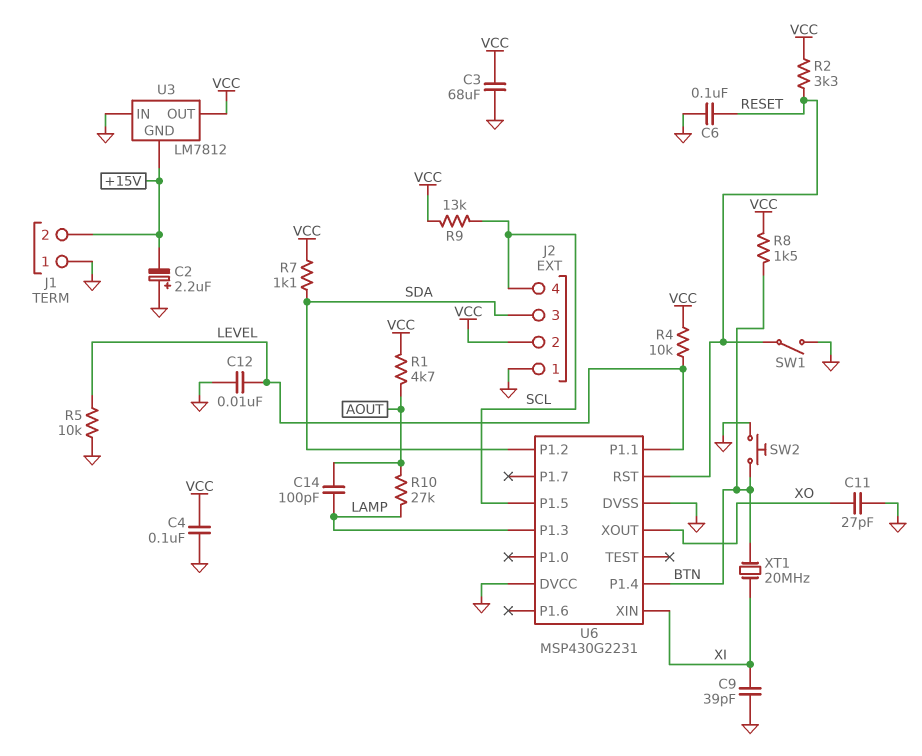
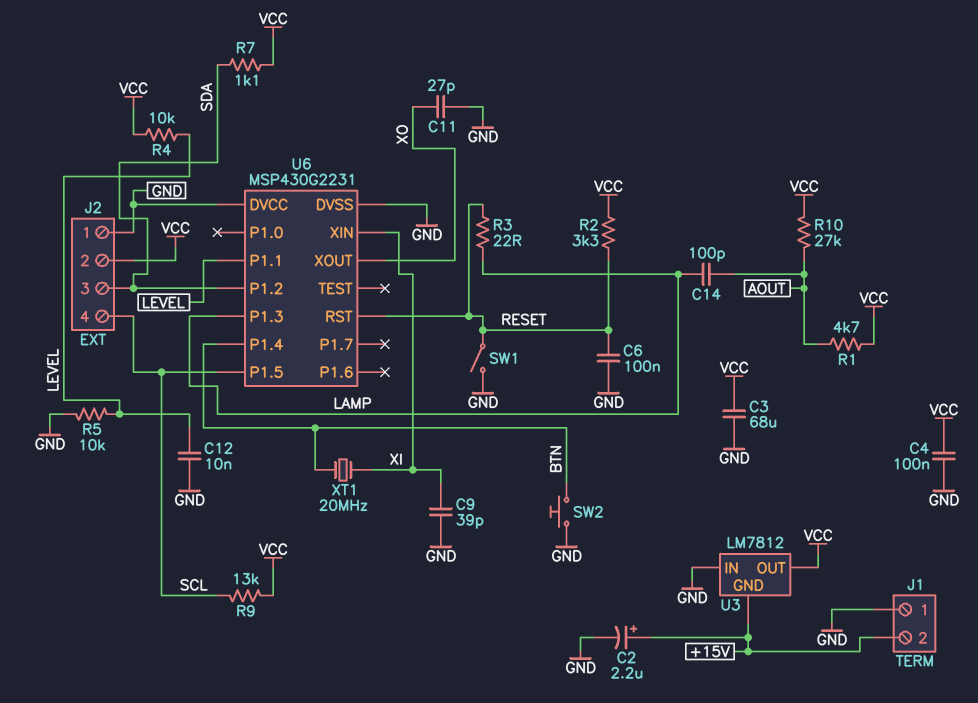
C2: 2.2uF (plus GND, minus +15V) -> 2.2uF (plus +15V, minus GND)
R3: none -> 22 (LAMP, RESET)
R8: 1.5k (BTN, VCC) -> none
R10: 27k (AOUT, LAMP) -> 27k (AOUT, VCC)

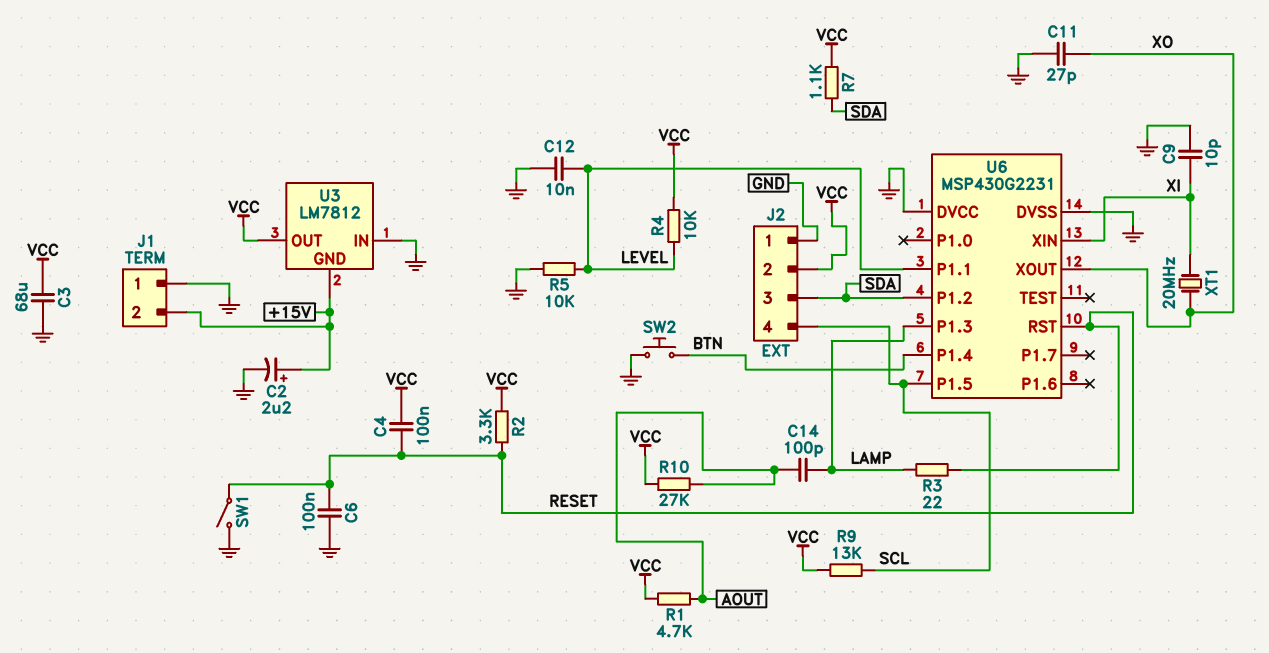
C4: 100nF (GND, VCC) -> 100nF (RESET, VCC)
C9: 39pF (GND, XI) -> 10pF (GND, XI)
XT1: 20MHz (BTN, XI) -> 20MHz (XI, XO)

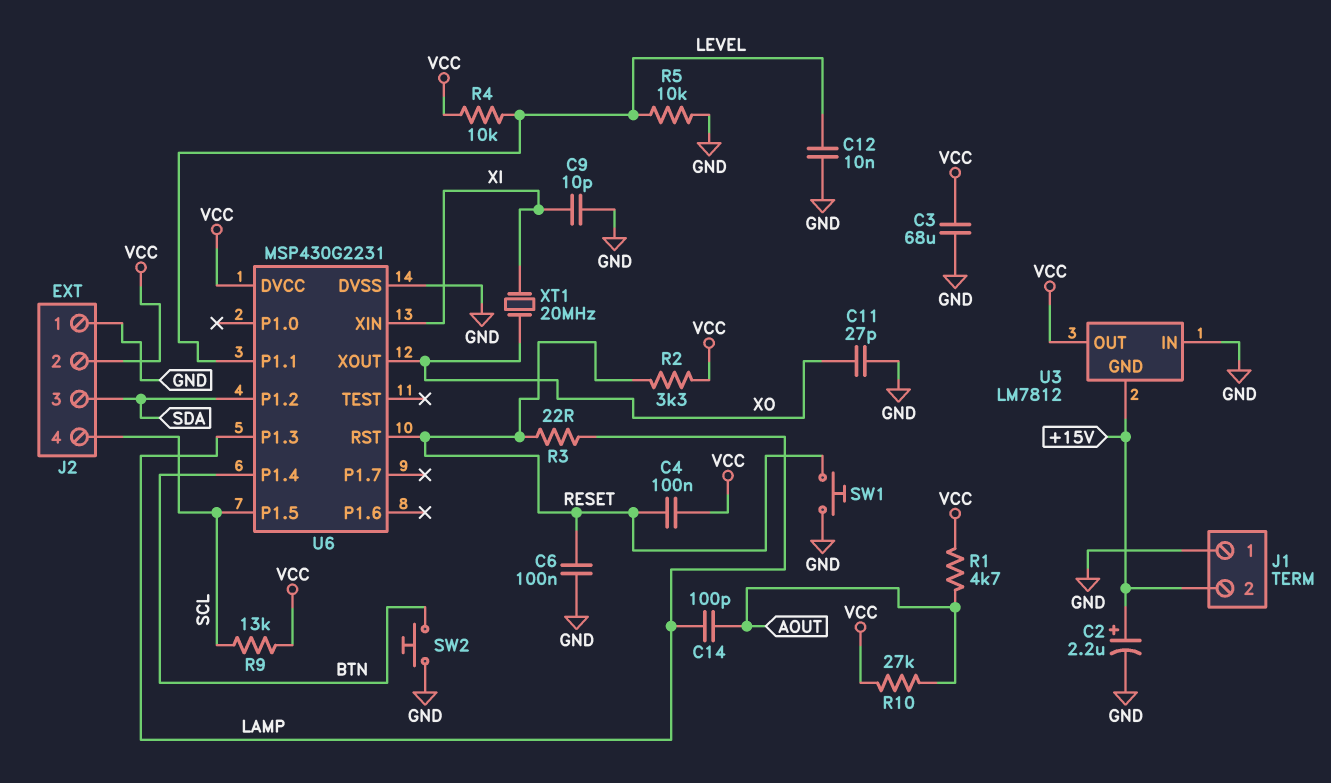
R7: 1.1k (SDA, VCC) -> none
SW1: switch (GND, RESET) -> button (GND, RESET)
U6 pin DVCC: GND -> VCC

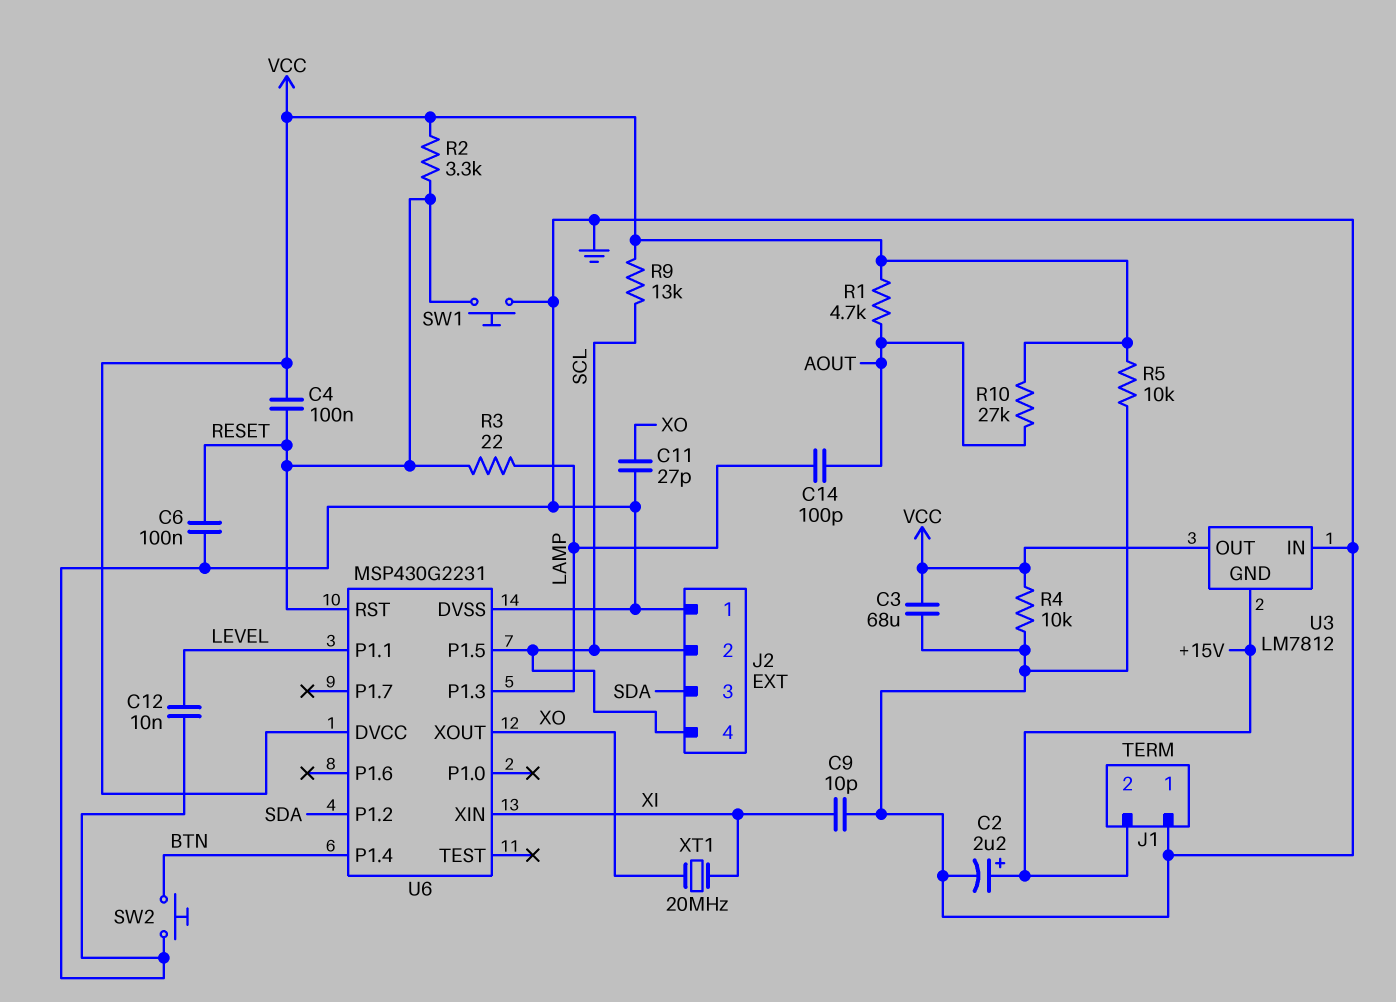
J2 pin 2: VCC -> SCL
R4: 10k (LEVEL, VCC) -> 10k (GND, VCC)
R5: 10k (GND, LEVEL) -> 10k (GND, VCC)

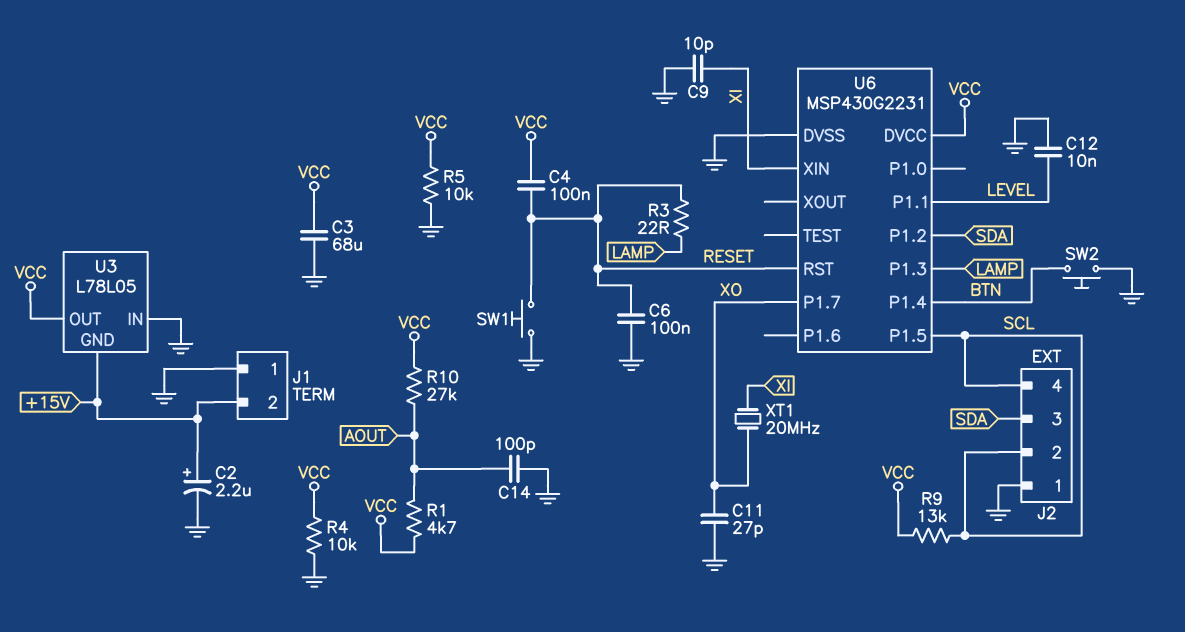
C14: 100pF (AOUT, LAMP) -> 100pF (AOUT, GND)
R2: 3.3k (RESET, VCC) -> none
U3: LM7812 -> L78L05
U6 pin P1.7: none -> XO
U6 pin XOUT: XO -> none

